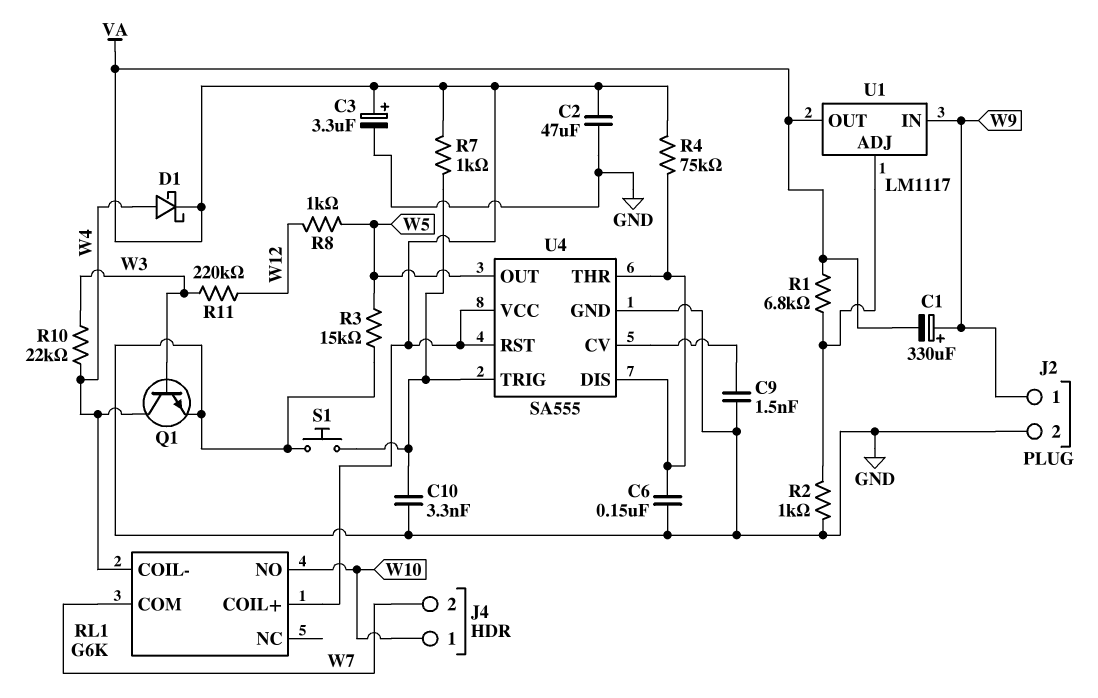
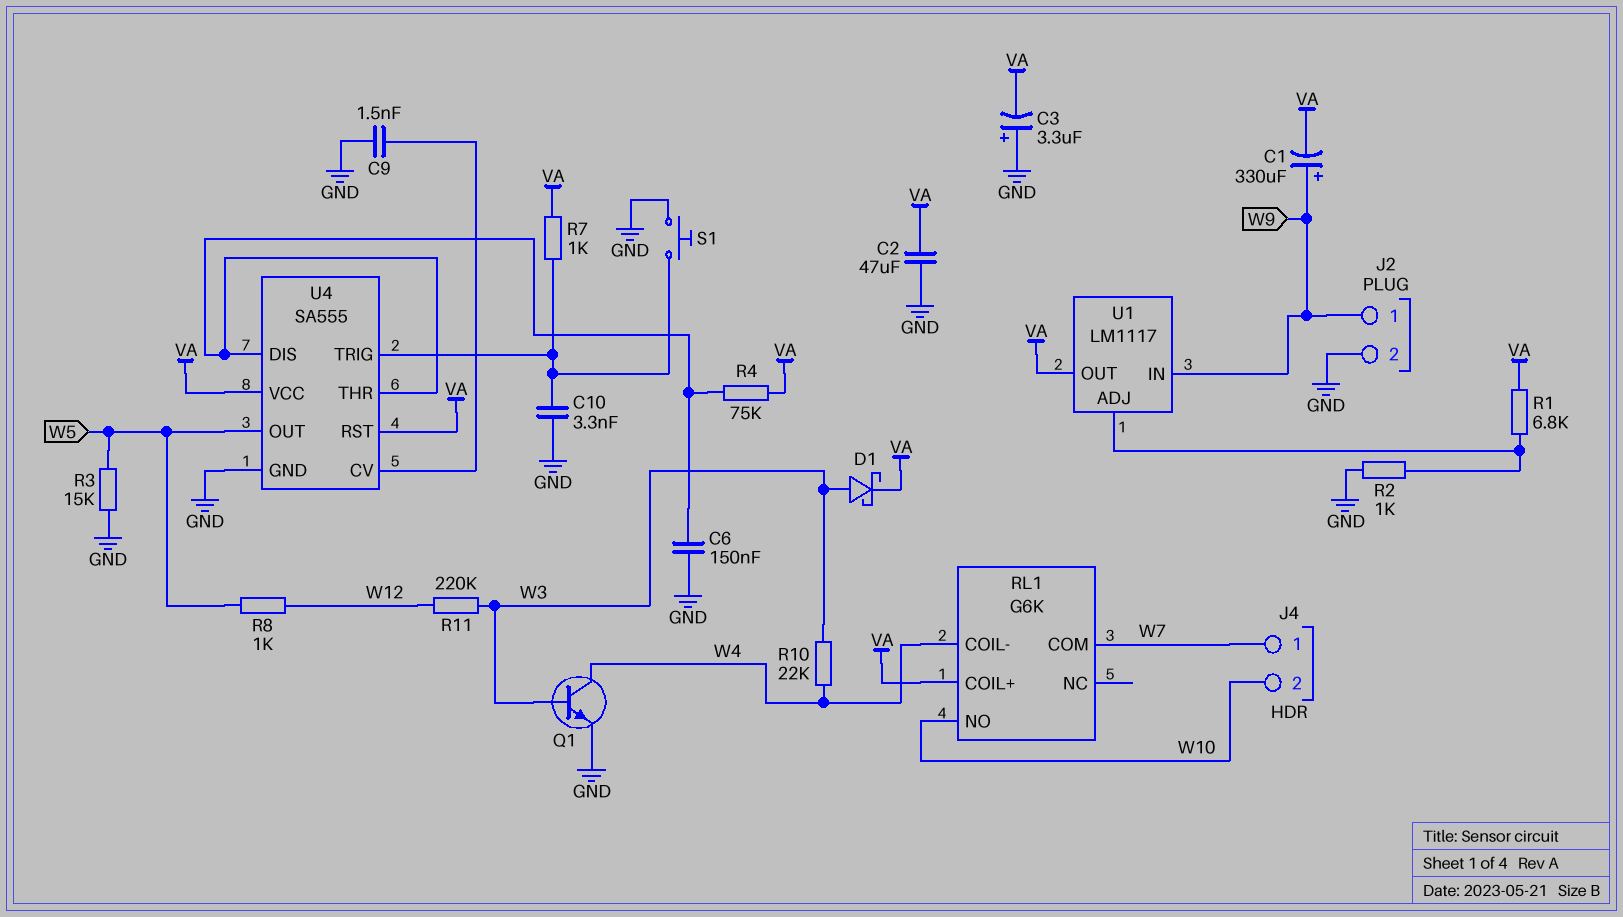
C3: 3.3uF (plus VA, minus GND) -> 3.3uF (plus GND, minus VA)
D1: schottky (A W4, K VA) -> schottky (A W3, K VA)
J4 pin 1: W10 -> W7
J4 pin 2: W7 -> W10

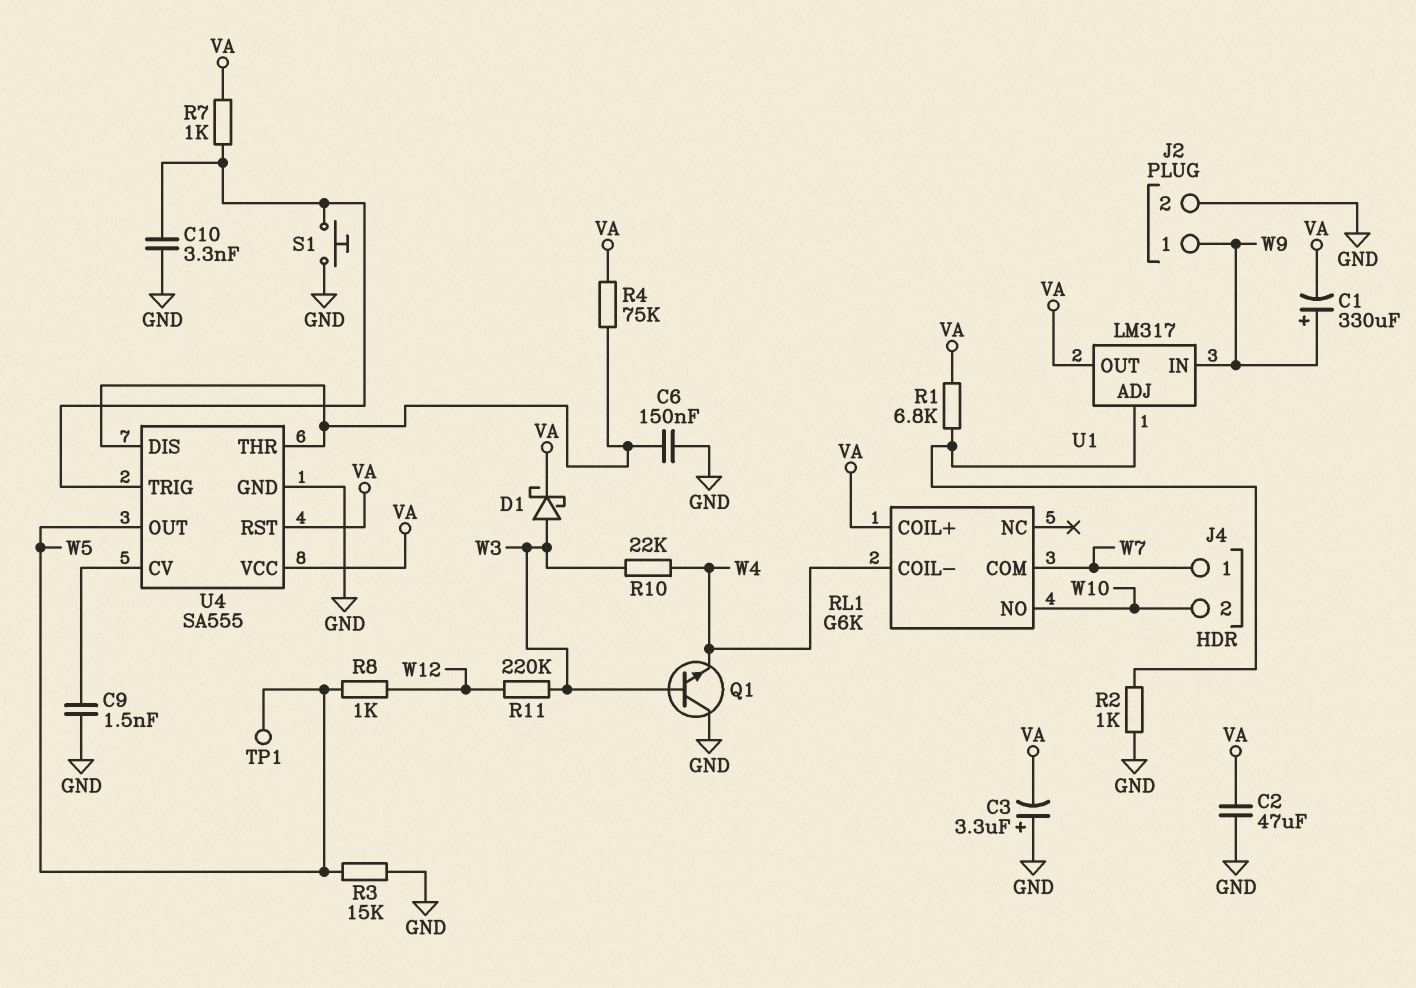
Q1: NPN (B W3, C W4, E GND) -> NPN (B W3, C GND, E W4)
TP1: none -> test point (W5)
U1: LM1117 -> LM317

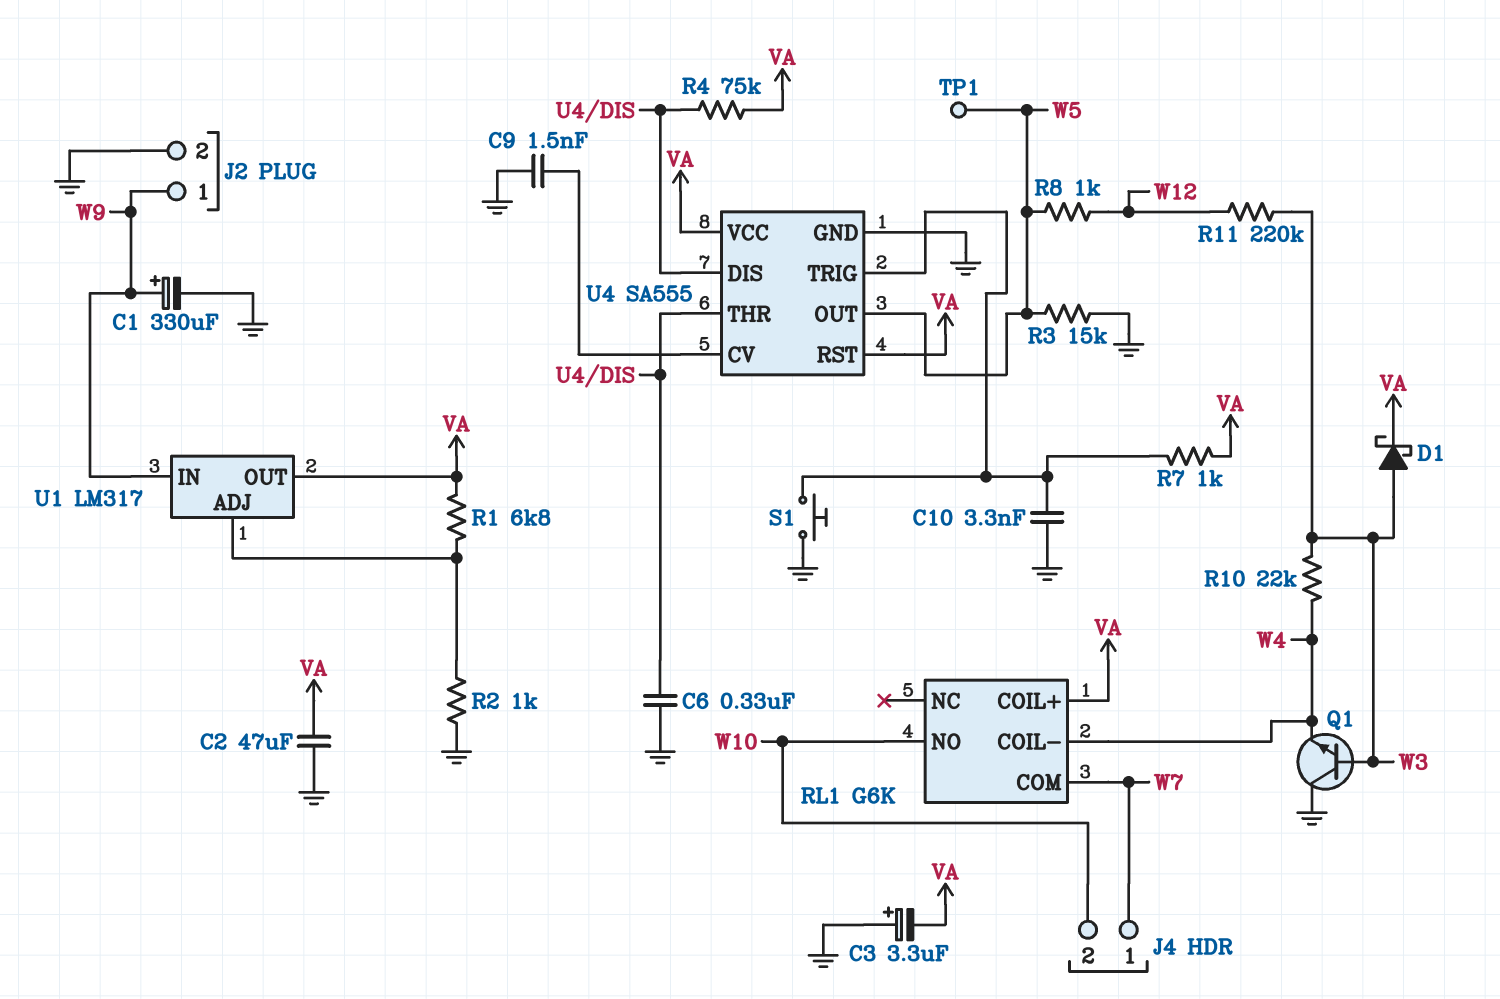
C1: 330uF (plus W9, minus VA) -> 330uF (plus W9, minus GND)
C6: 150nF (GND, U4/DIS) -> 330nF (GND, U4/DIS)

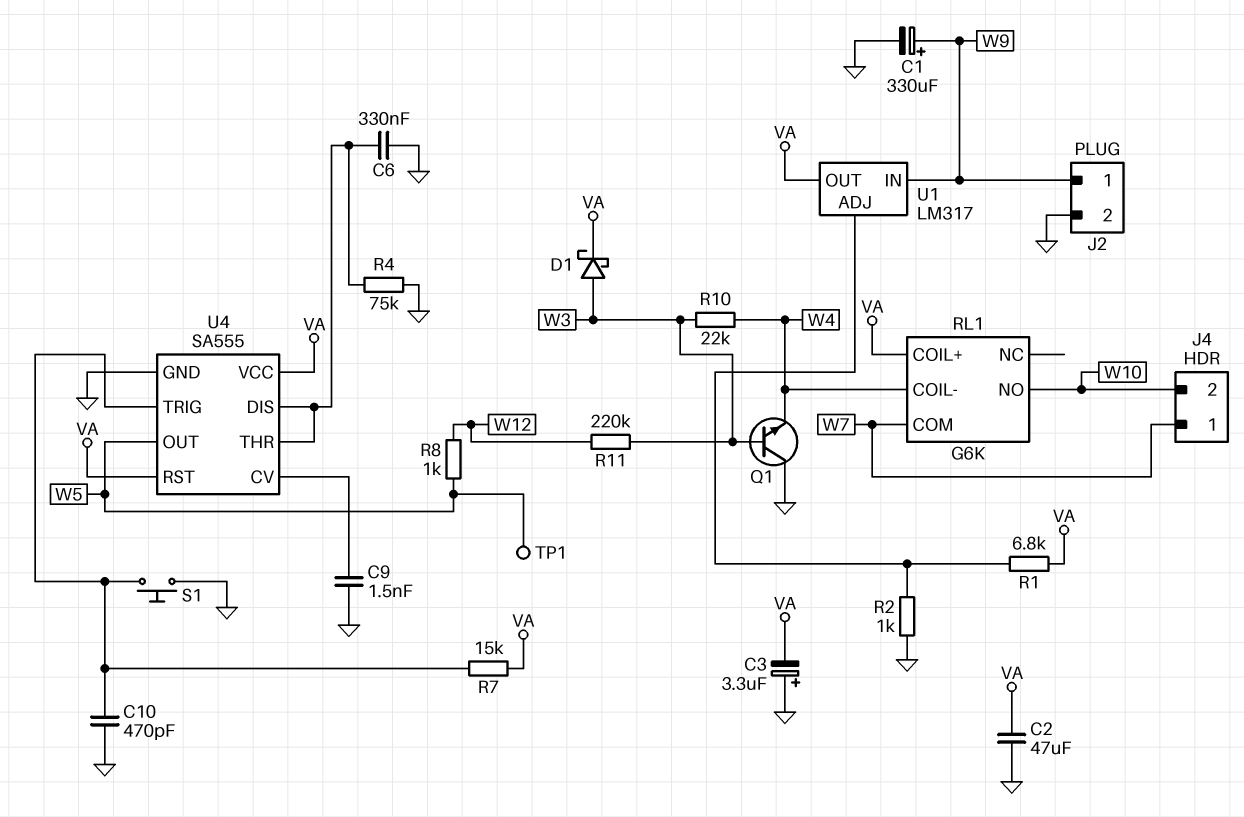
C10: 3.3nF (GND, U4/TRIG) -> 470pF (GND, U4/TRIG)
R3: 15k (GND, W5) -> none
R4: 75k (U4/DIS, VA) -> 75k (GND, U4/DIS)
R7: 1k (U4/TRIG, VA) -> 15k (U4/TRIG, VA)

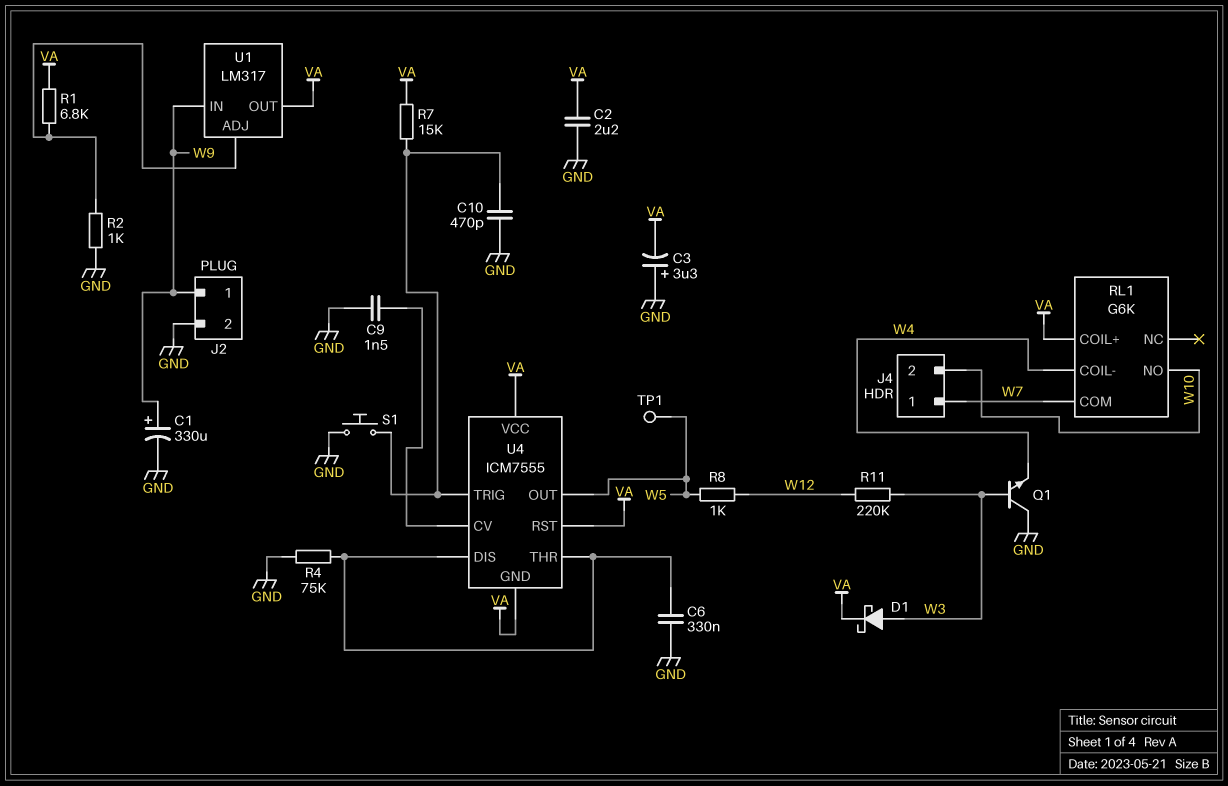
C2: 47uF (GND, VA) -> 2.2uF (GND, VA)
R10: 22k (W3, W4) -> none
U4: SA555 -> ICM7555
U4 pin GND: GND -> VA

